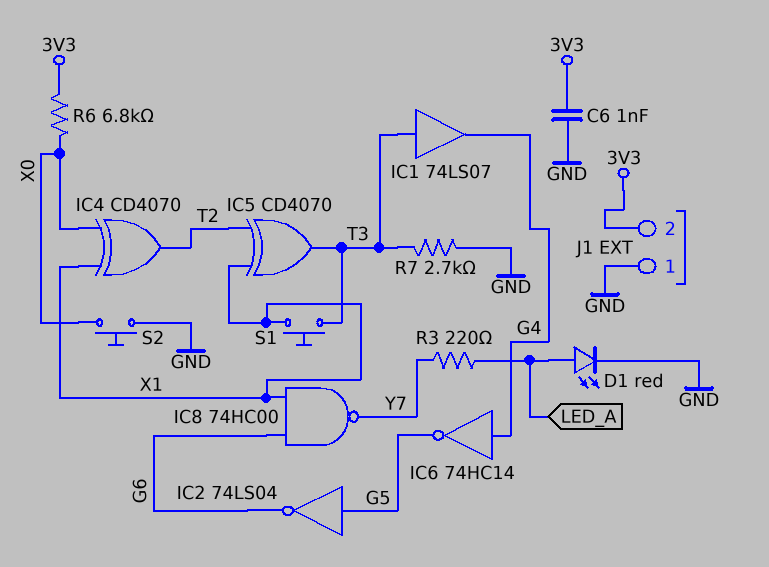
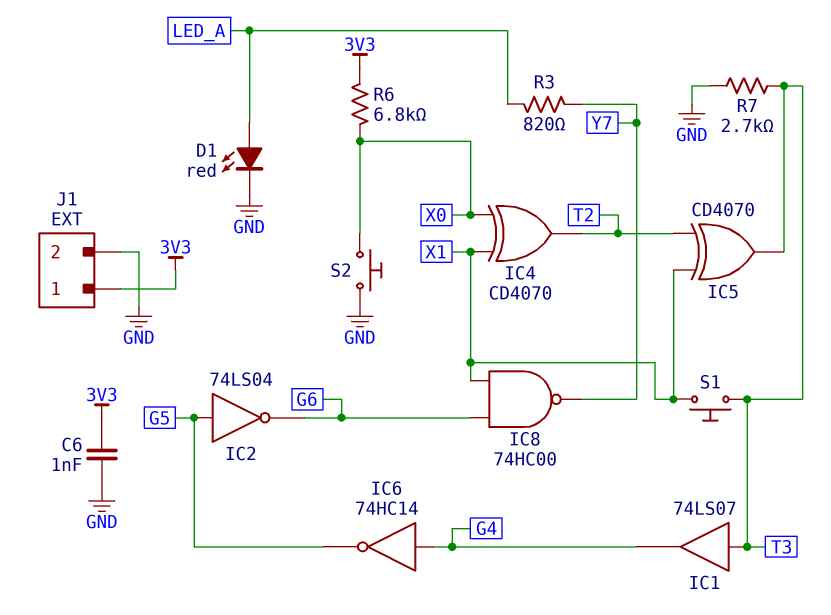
J1 pin 1: GND -> 3V3
J1 pin 2: 3V3 -> GND
R3: 220 (LED_A, Y7) -> 820 (LED_A, Y7)

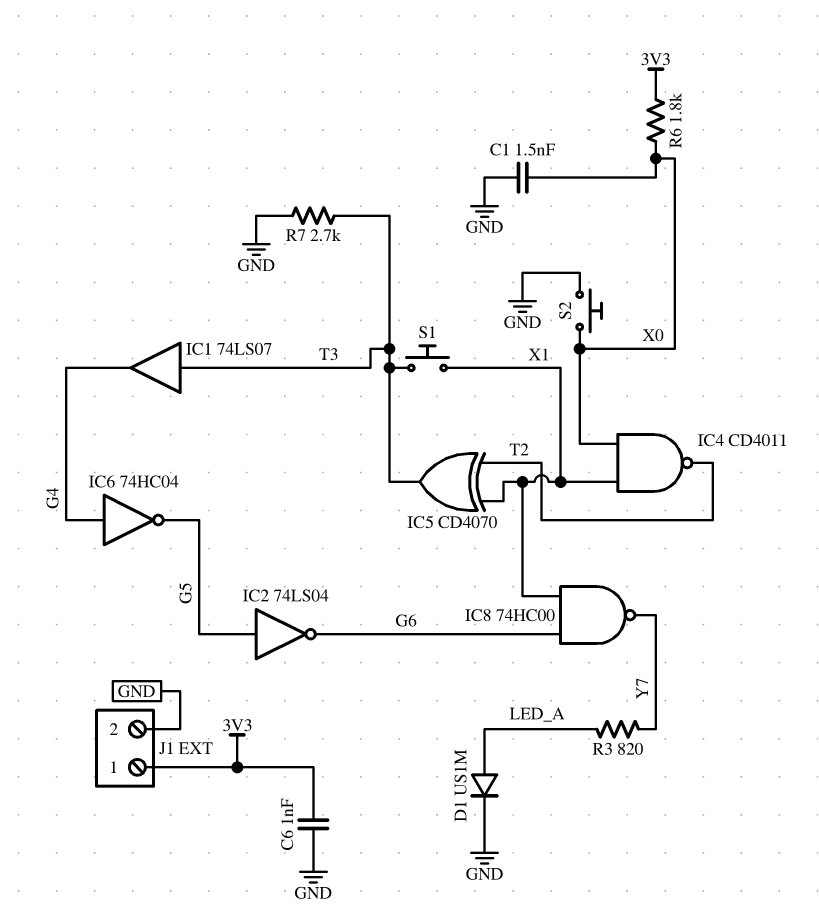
C1: none -> 1.5nF (GND, X0)
D1: LED red (A LED_A, K GND) -> diode US1M (A LED_A, K GND)
IC4: XOR CD4070 (in X0, in X1, out T2) -> NAND CD4011 (in X0, in X1, out T2)
IC6: NOT 74HC14 (in G4, out G5) -> NOT 74HC04 (in G4, out G5)
R6: 6.8k (3V3, X0) -> 1.8k (3V3, X0)

